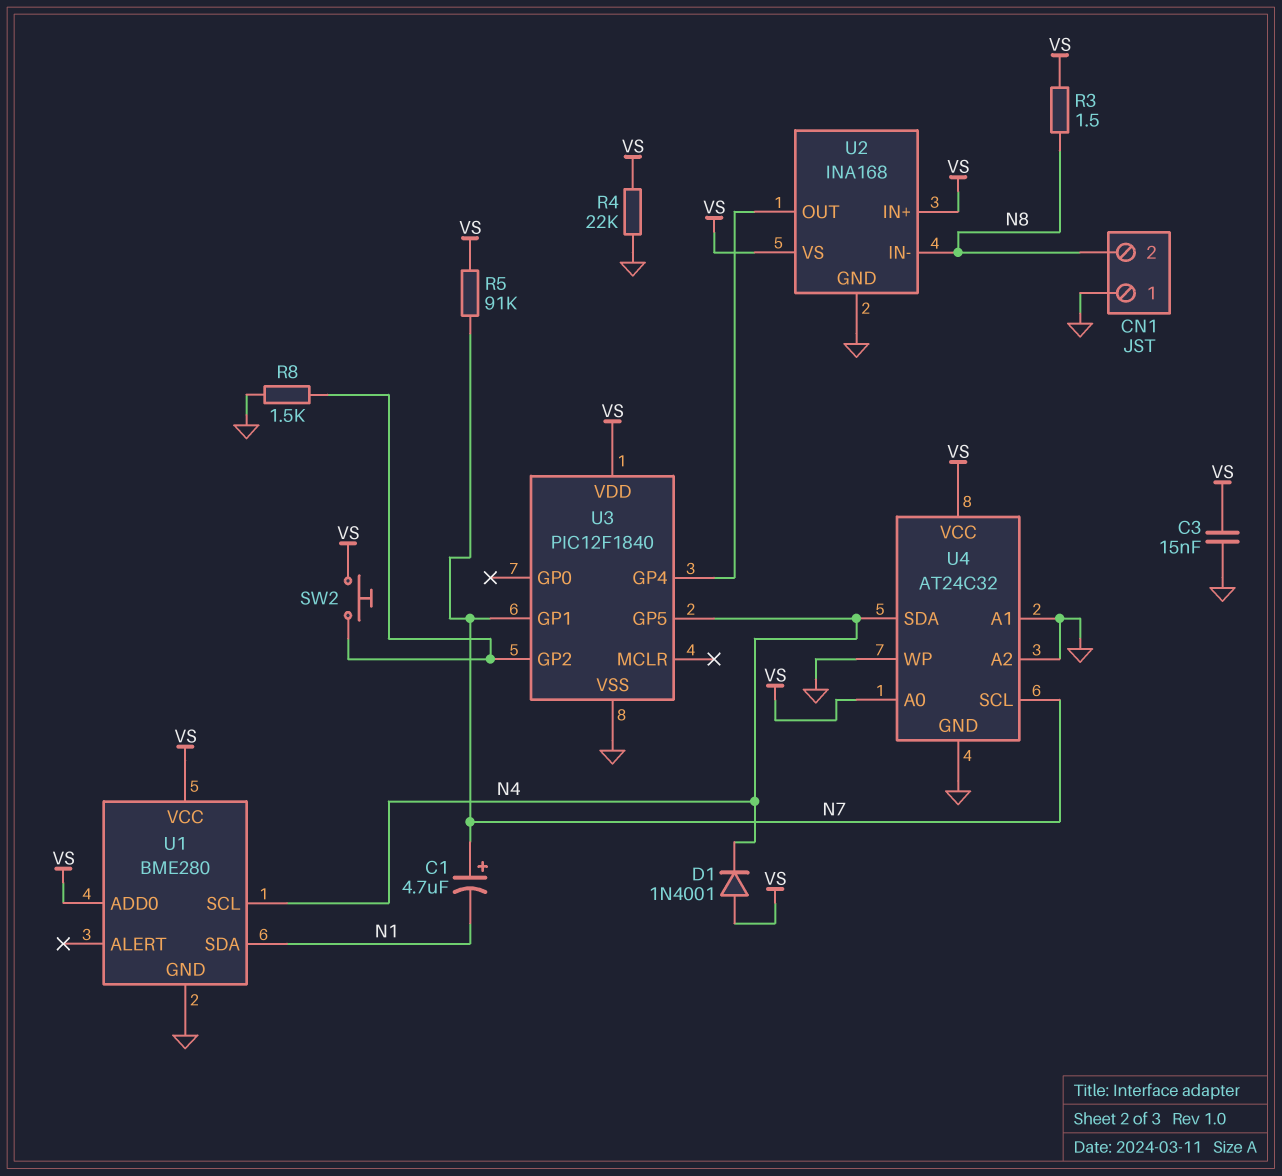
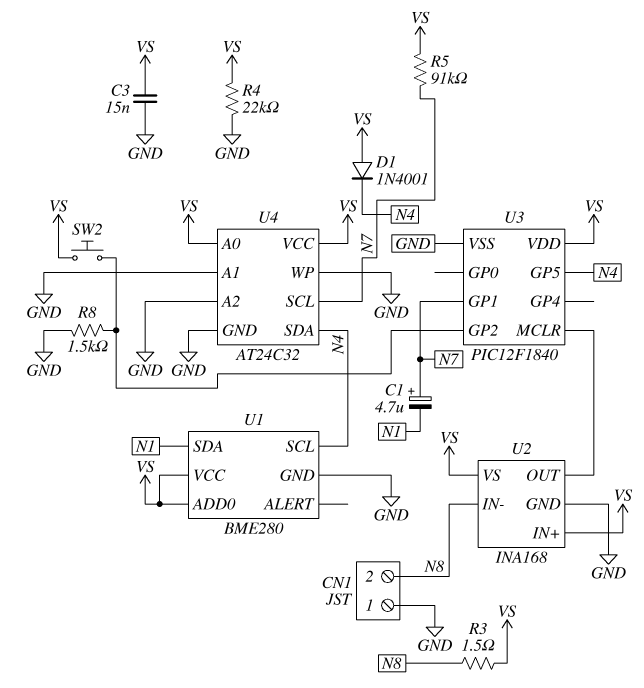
U3 pin GP4: U2/OUT -> none
U3 pin MCLR: none -> U2/OUT

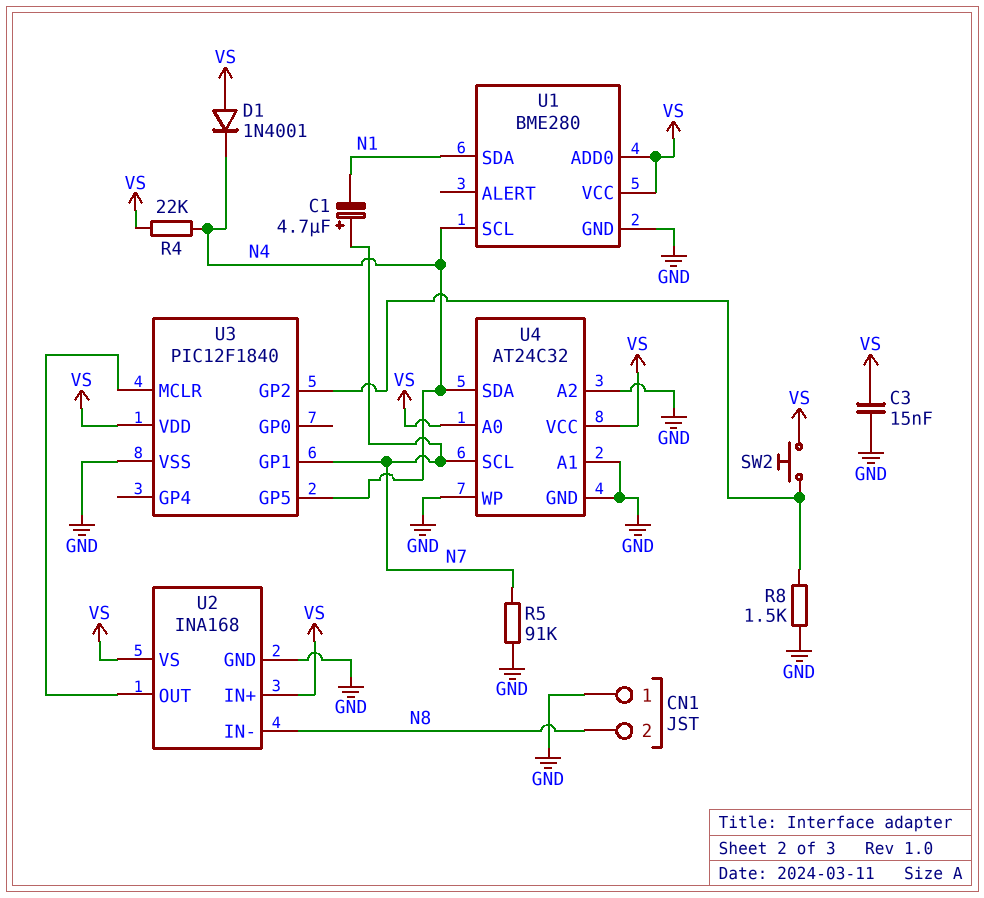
R3: 1.5 (N8, VS) -> none
R4: 22k (GND, VS) -> 22k (N4, VS)
R5: 91k (N7, VS) -> 91k (GND, N7)

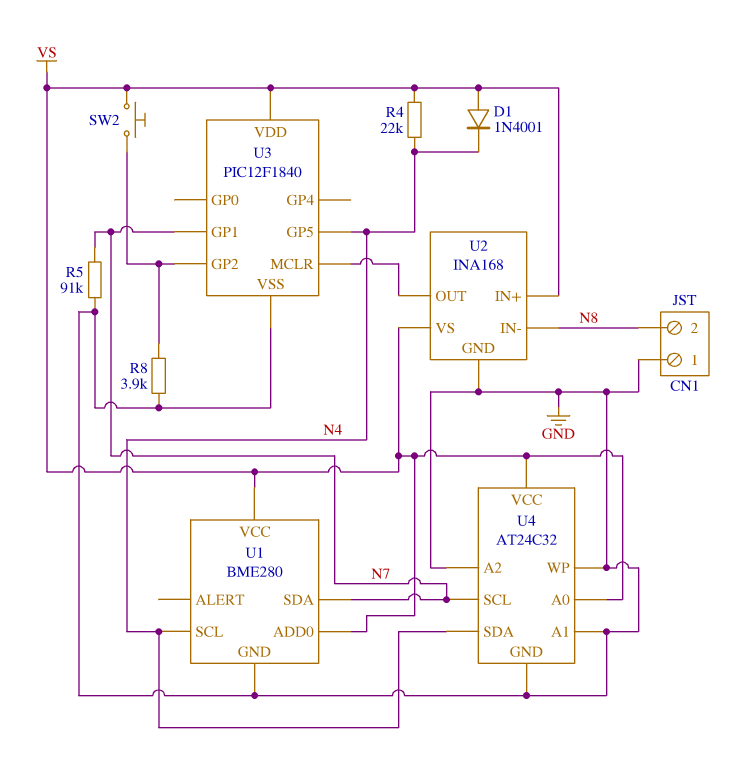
C1: 4.7uF (plus N7, minus N1) -> none
C3: 15nF (GND, VS) -> none
R8: 1.5k (GND, U3/GP2) -> 3.9k (GND, U3/GP2)
U1 pin SDA: N1 -> N7

